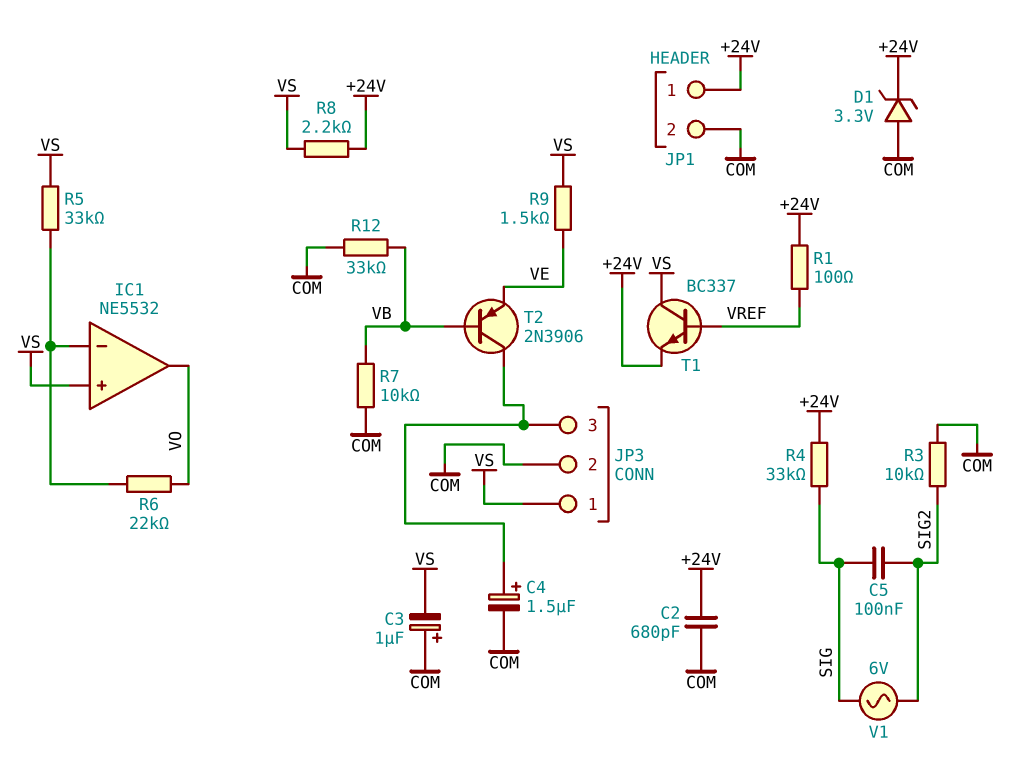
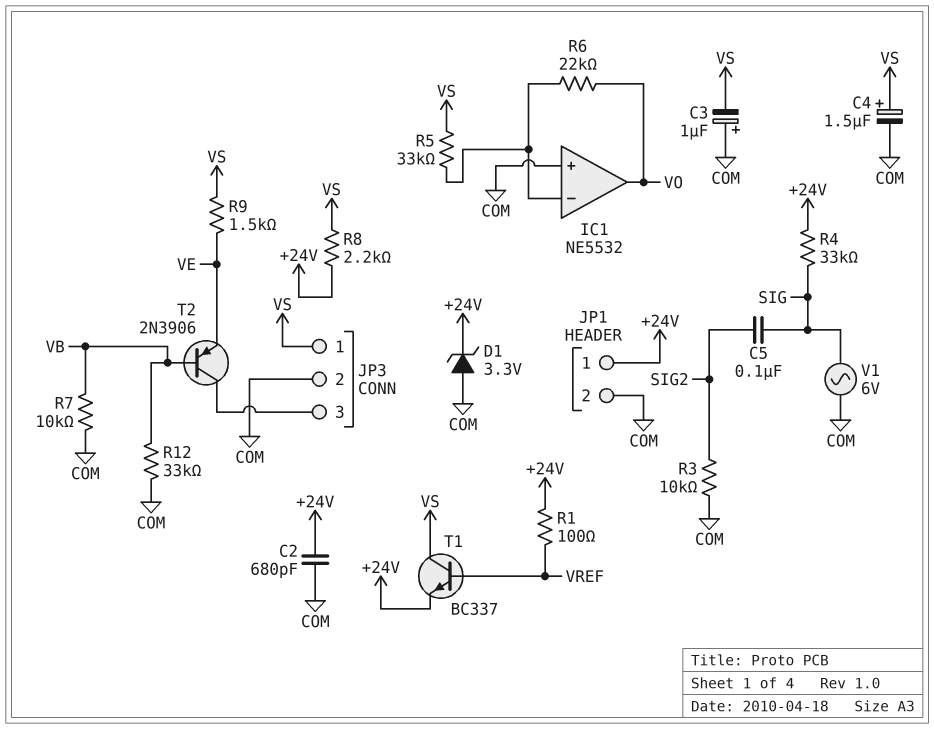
C4: 1.5uF (plus JP3/3, minus COM) -> 1.5uF (plus VS, minus COM)
IC1 pin in+: VS -> COM
V1: AC 6V (SIG, SIG2) -> AC 6V (COM, SIG)

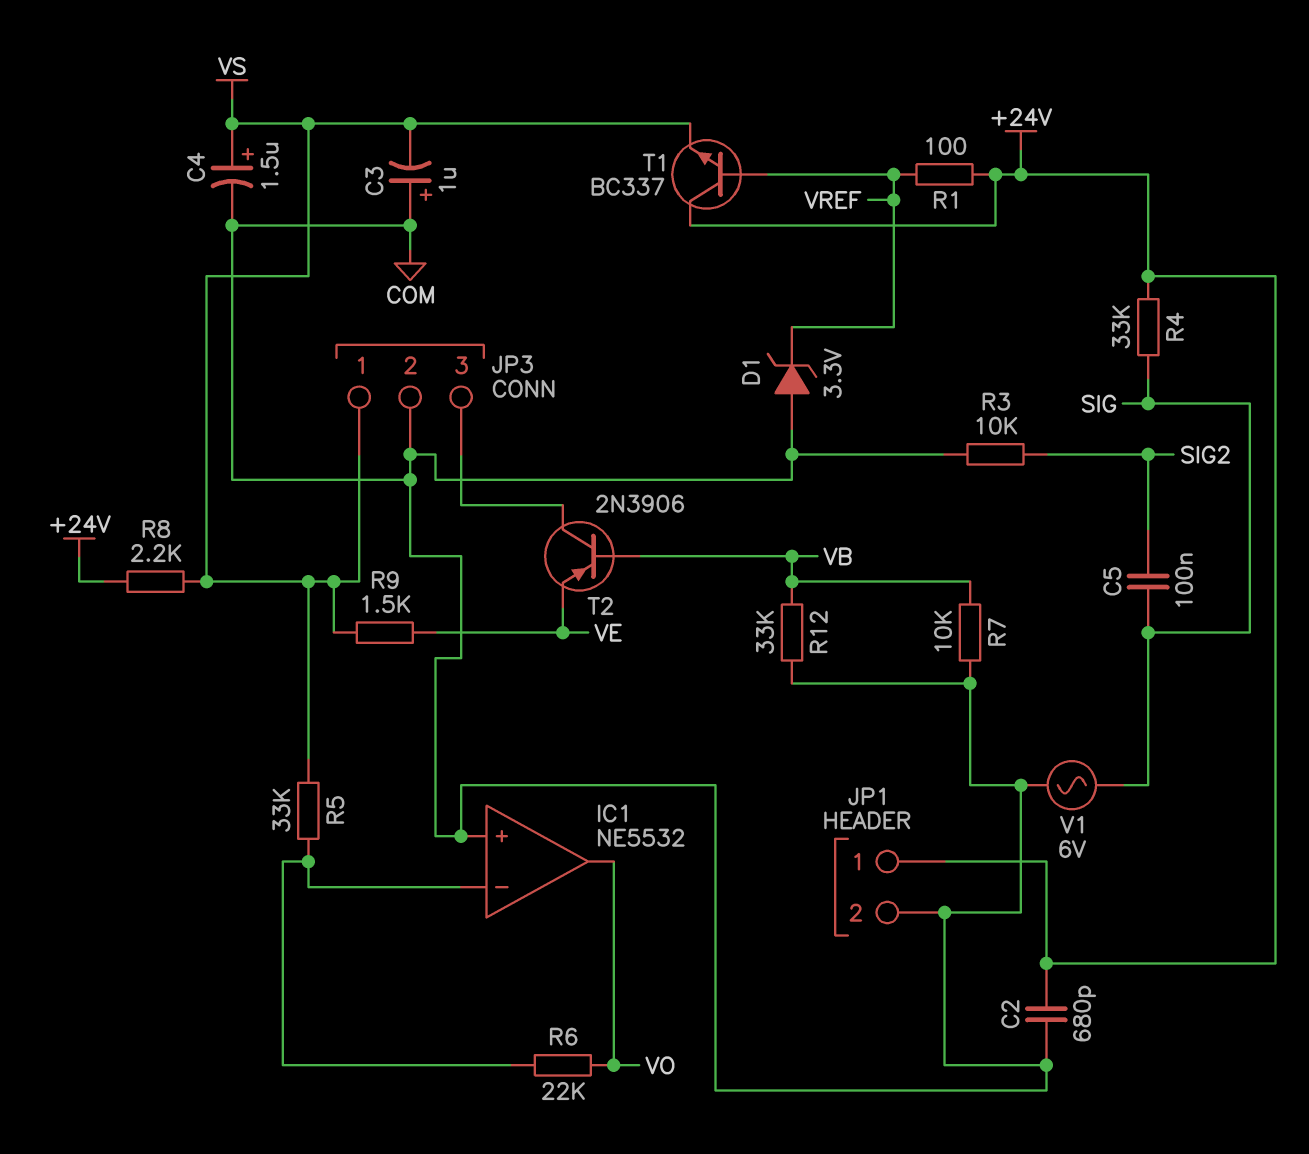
D1: zener 3.3V (A COM, K +24V) -> zener 3.3V (A COM, K VREF)
T1: NPN BC337 (B VREF, C VS, E +24V) -> NPN BC337 (B VREF, C +24V, E VS)

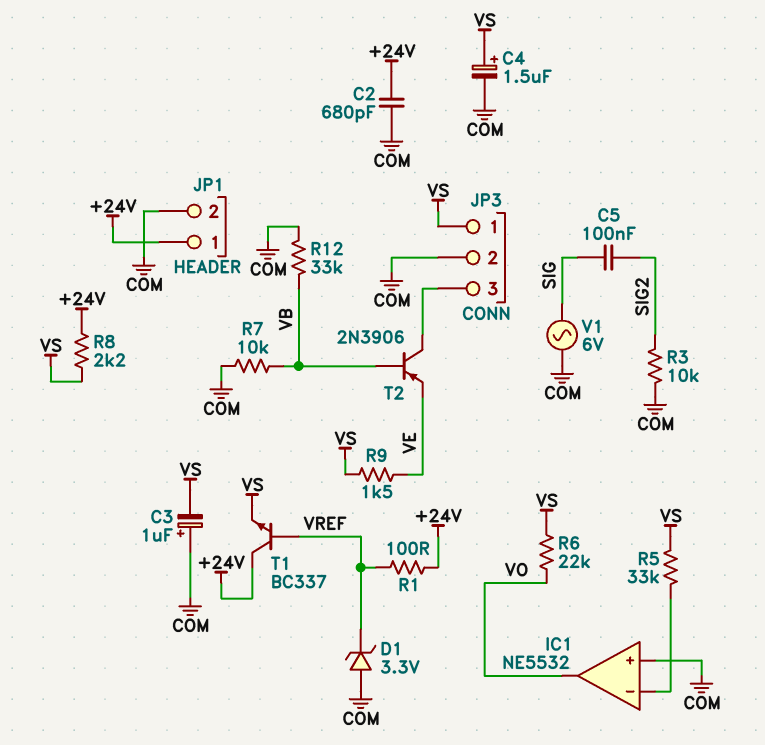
R4: 33k (+24V, SIG) -> none
R6: 22k (IC1/in-, VO) -> 22k (VO, VS)

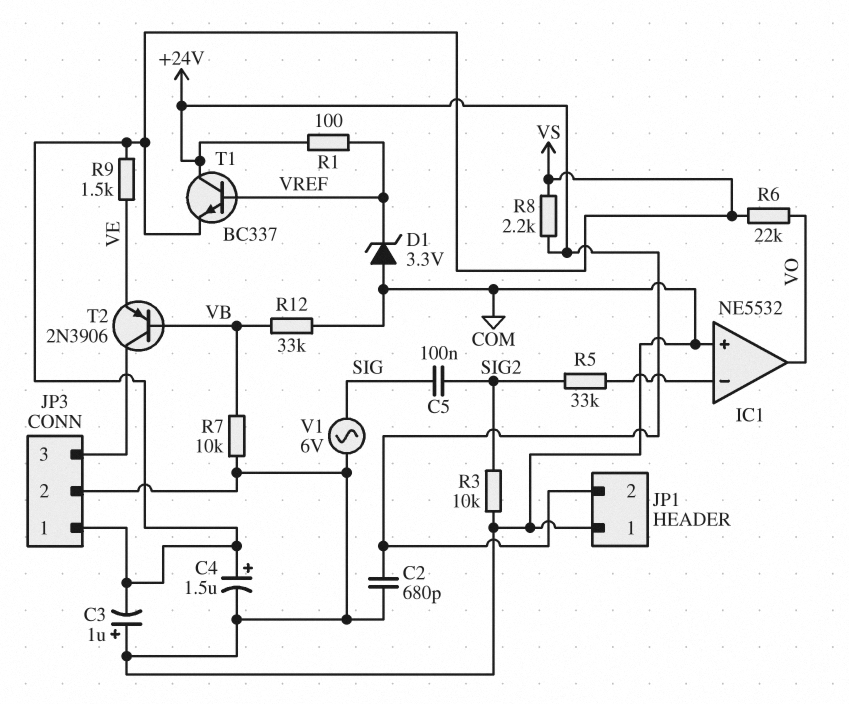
JP1 pin 1: +24V -> COM
JP1 pin 2: COM -> +24V
R5: 33k (IC1/in-, VS) -> 33k (IC1/in-, SIG2)

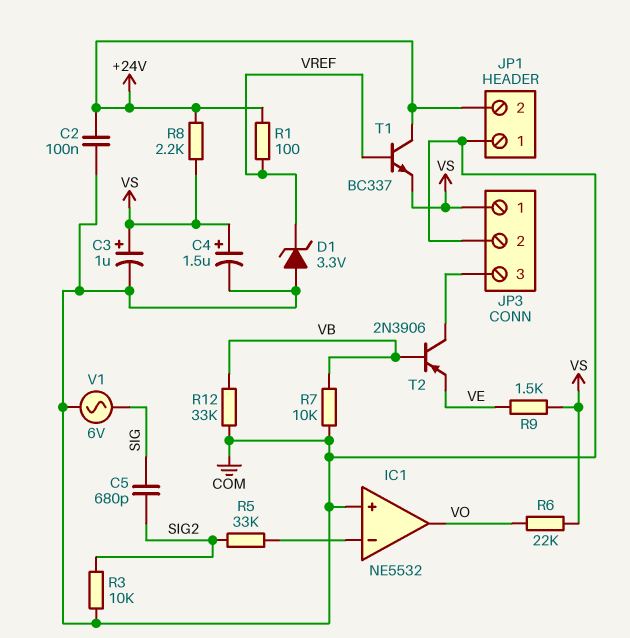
C2: 680pF (+24V, COM) -> 100nF (+24V, COM)
C3: 1uF (plus COM, minus VS) -> 1uF (plus VS, minus COM)
C5: 100nF (SIG, SIG2) -> 680pF (SIG, SIG2)

